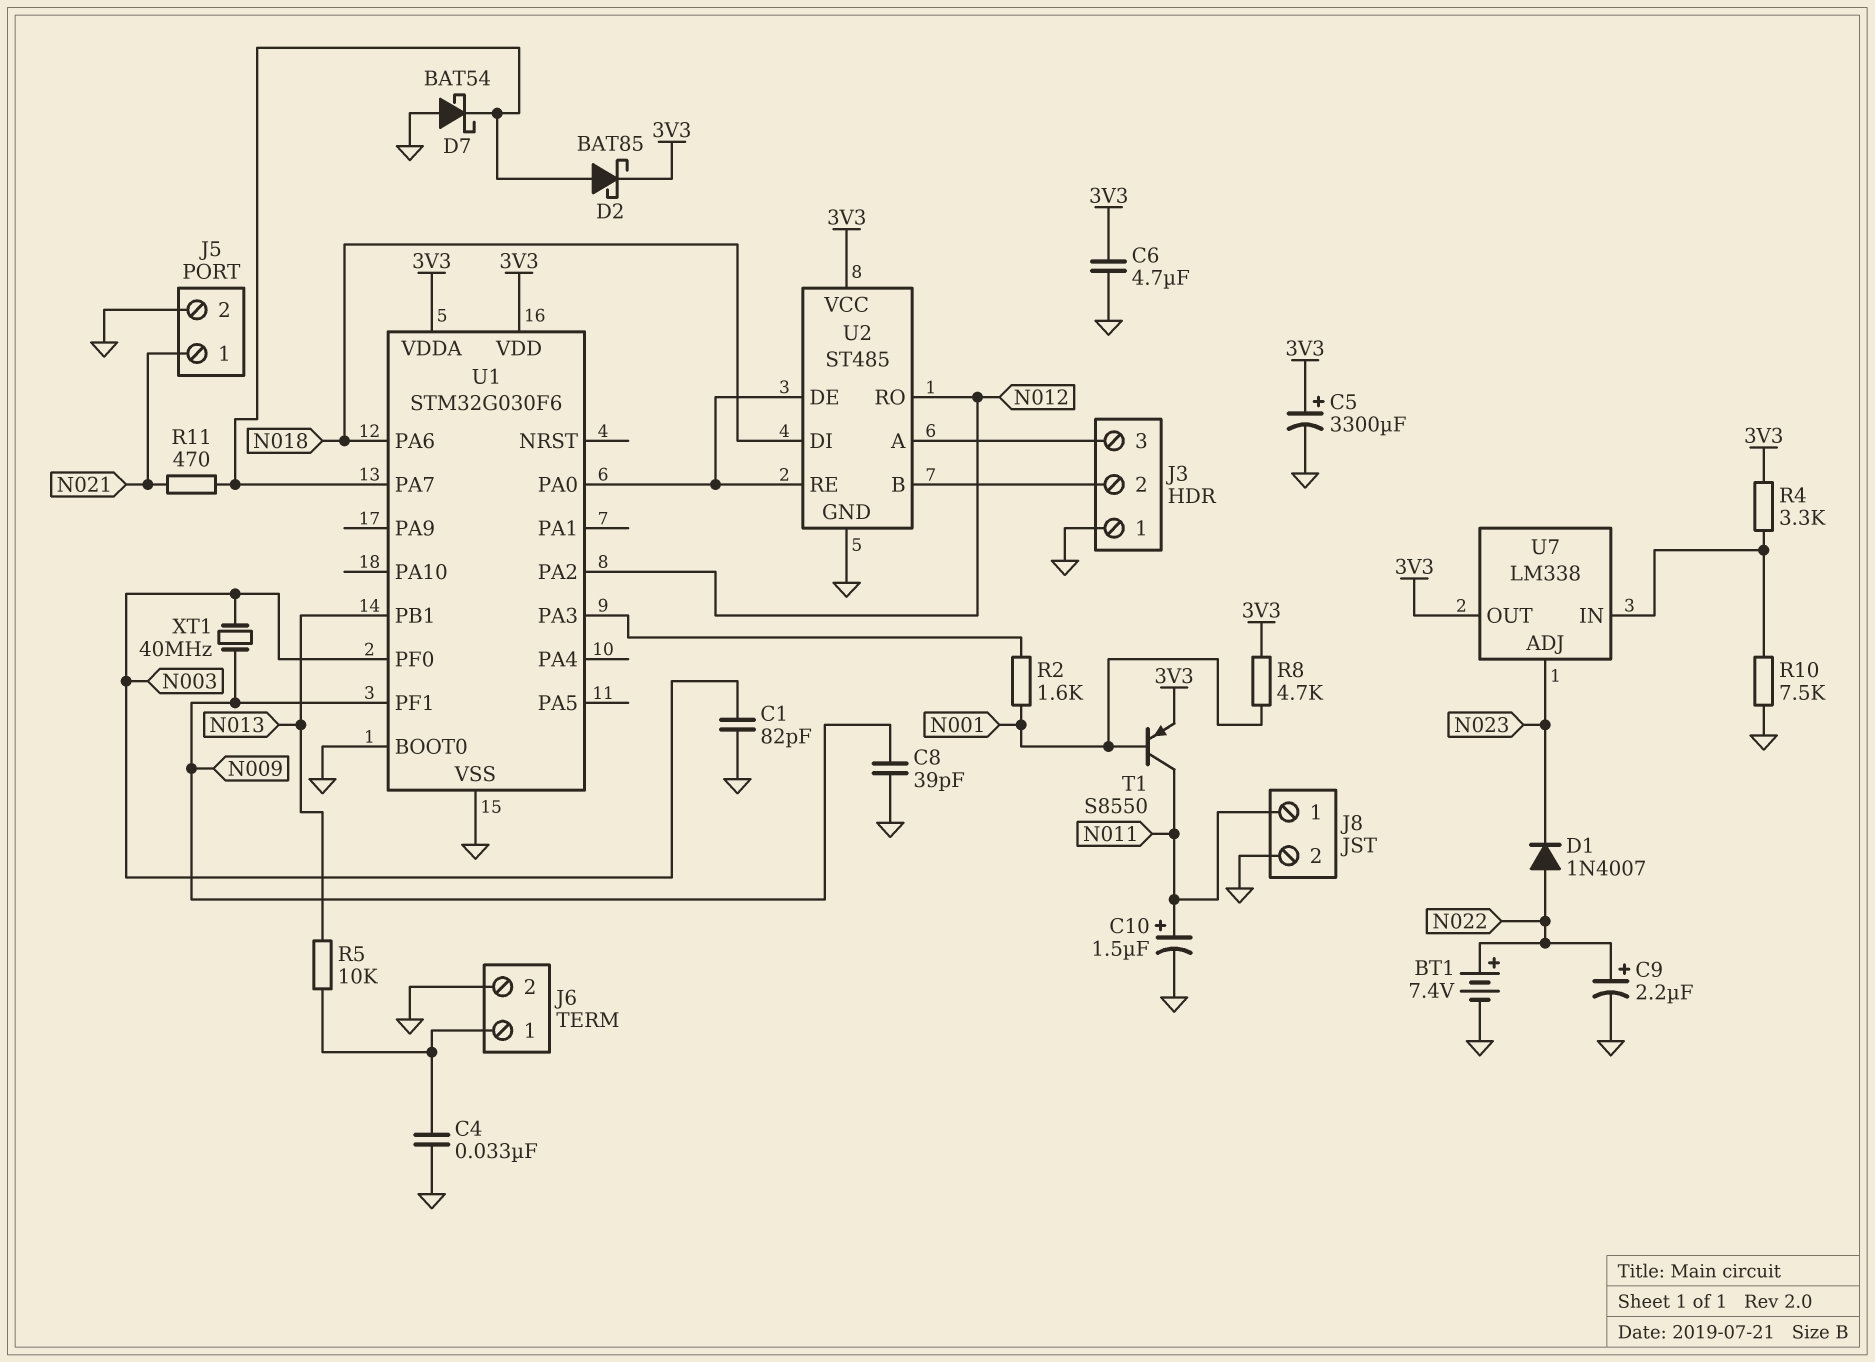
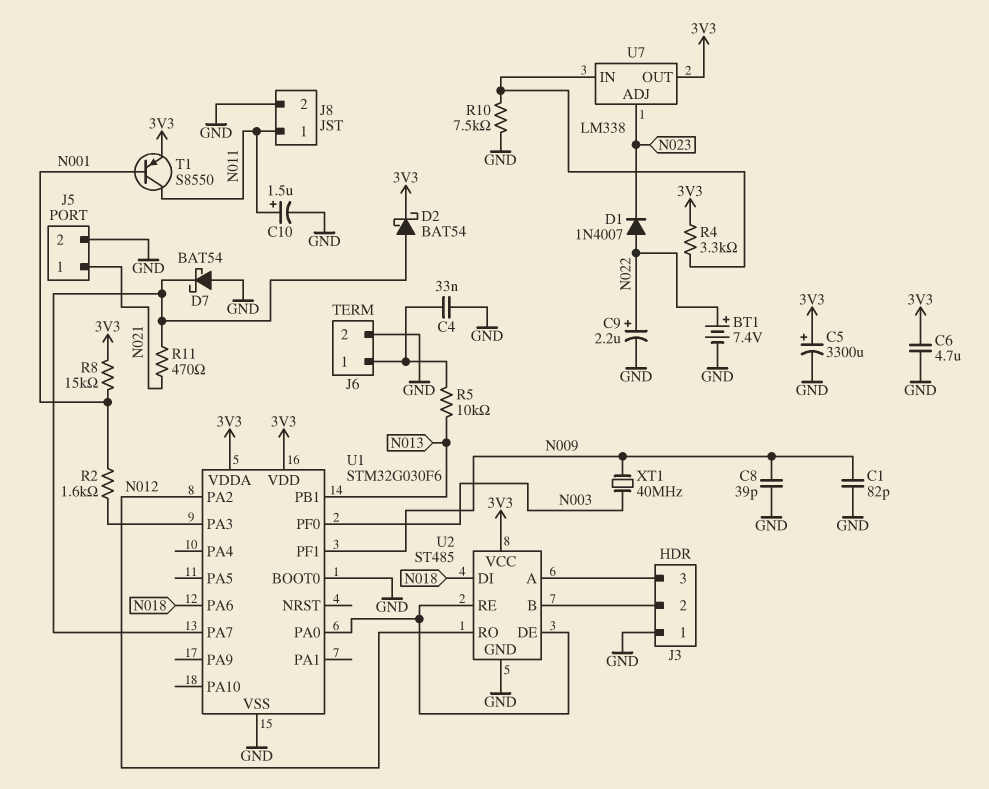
C1: 82pF (GND, N003) -> 82pF (GND, N009)
D2: schottky BAT85 (A U1/PA7, K 3V3) -> schottky BAT54 (A U1/PA7, K 3V3)
R8: 4.7k (3V3, N001) -> 15k (3V3, N001)

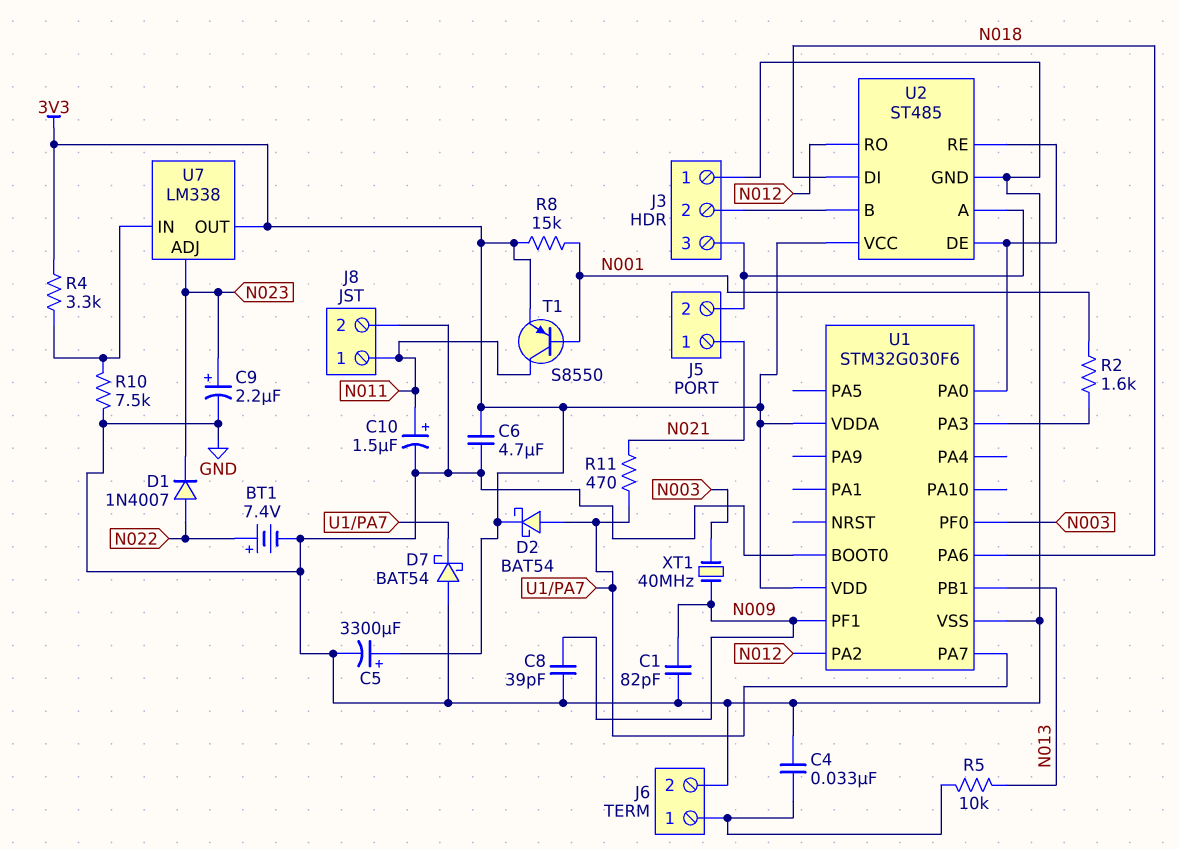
C9: 2.2uF (plus N022, minus GND) -> 2.2uF (plus N023, minus GND)
J5 pin 2: GND -> J3/3

